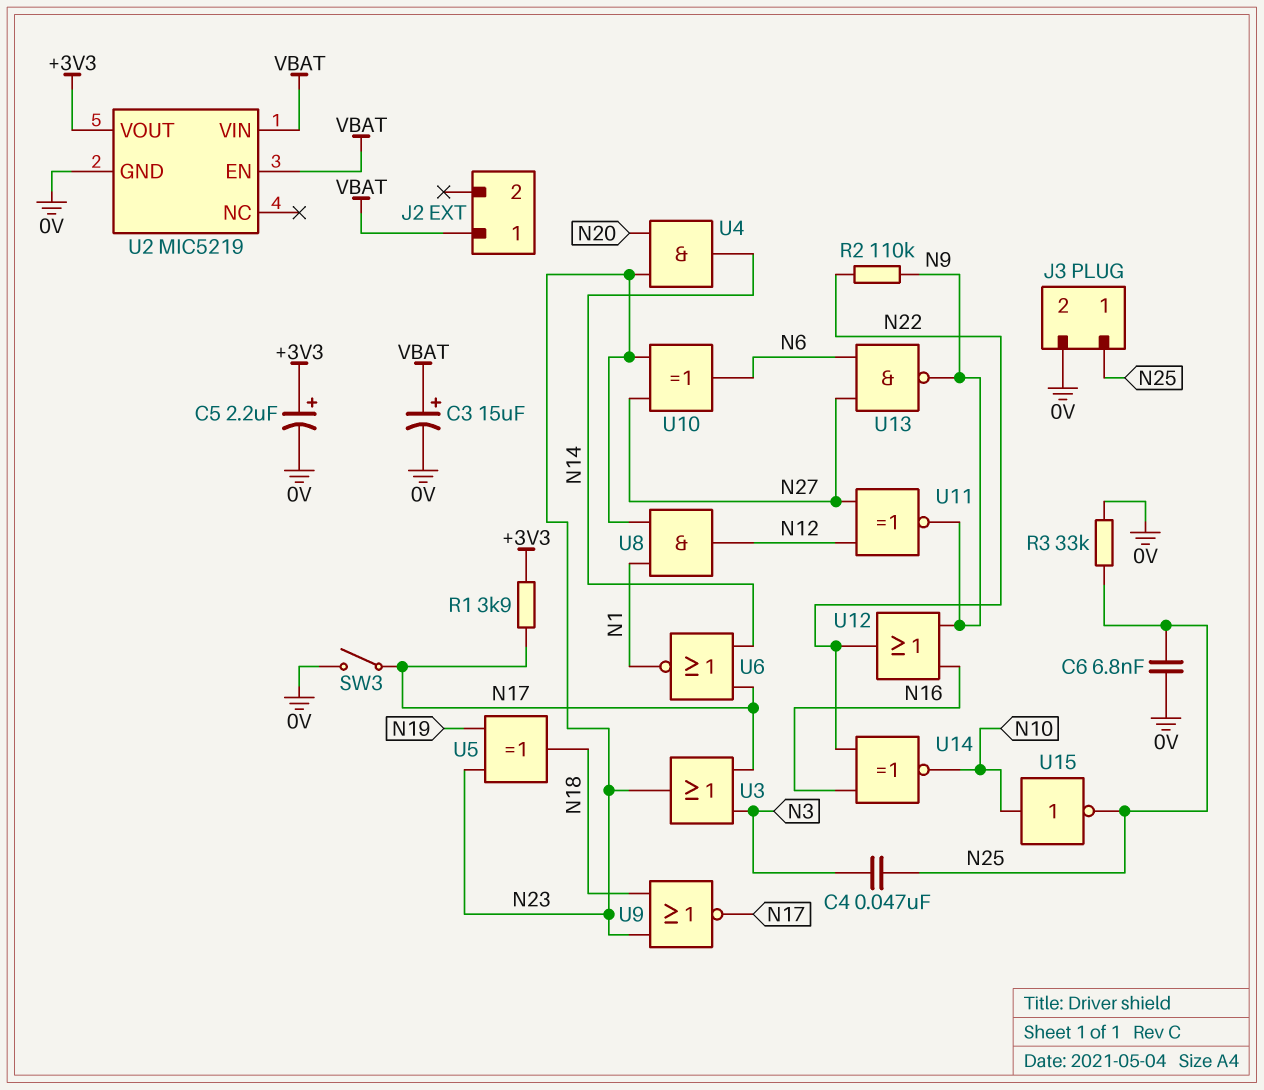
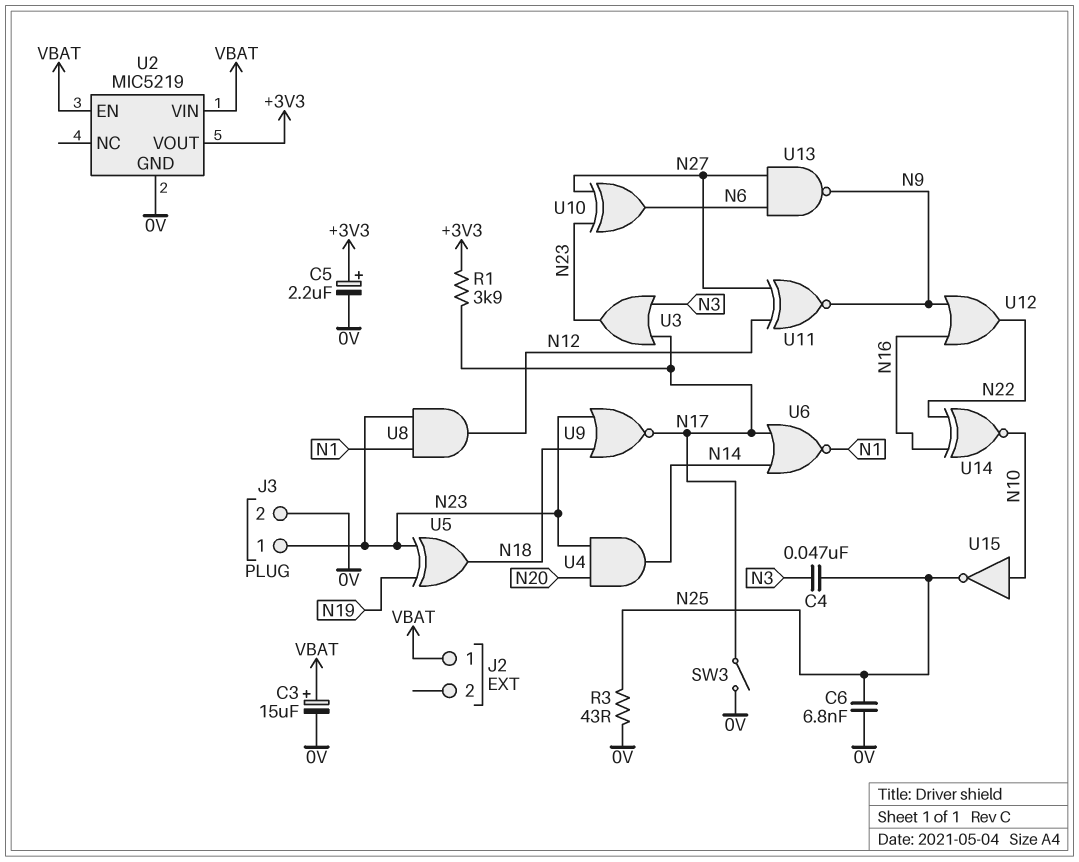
J3 pin 1: N25 -> N23
R2: 110k (N9, N22) -> none
R3: 33k (0V, N25) -> 43 (0V, N25)

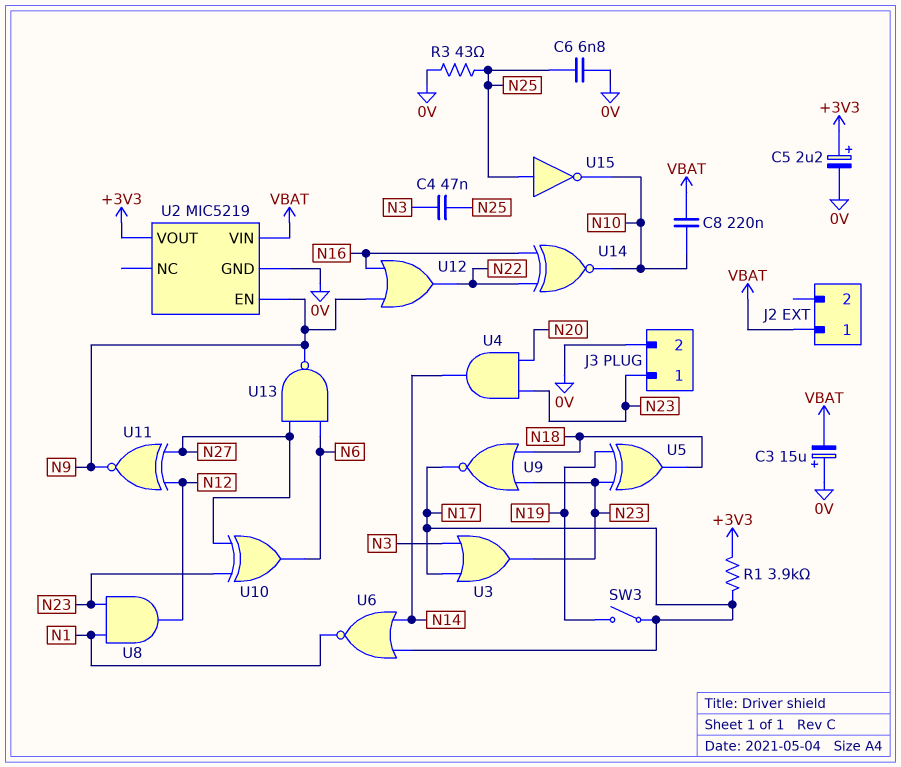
C3: 15uF (plus VBAT, minus 0V) -> 15uF (plus 0V, minus VBAT)
C8: none -> 220nF (N10, VBAT)
SW3: switch (0V, N17) -> switch (N17, N19)
U2 pin EN: VBAT -> N9
U15: NOT (in N10, out N25) -> NOT (in N25, out N10)

